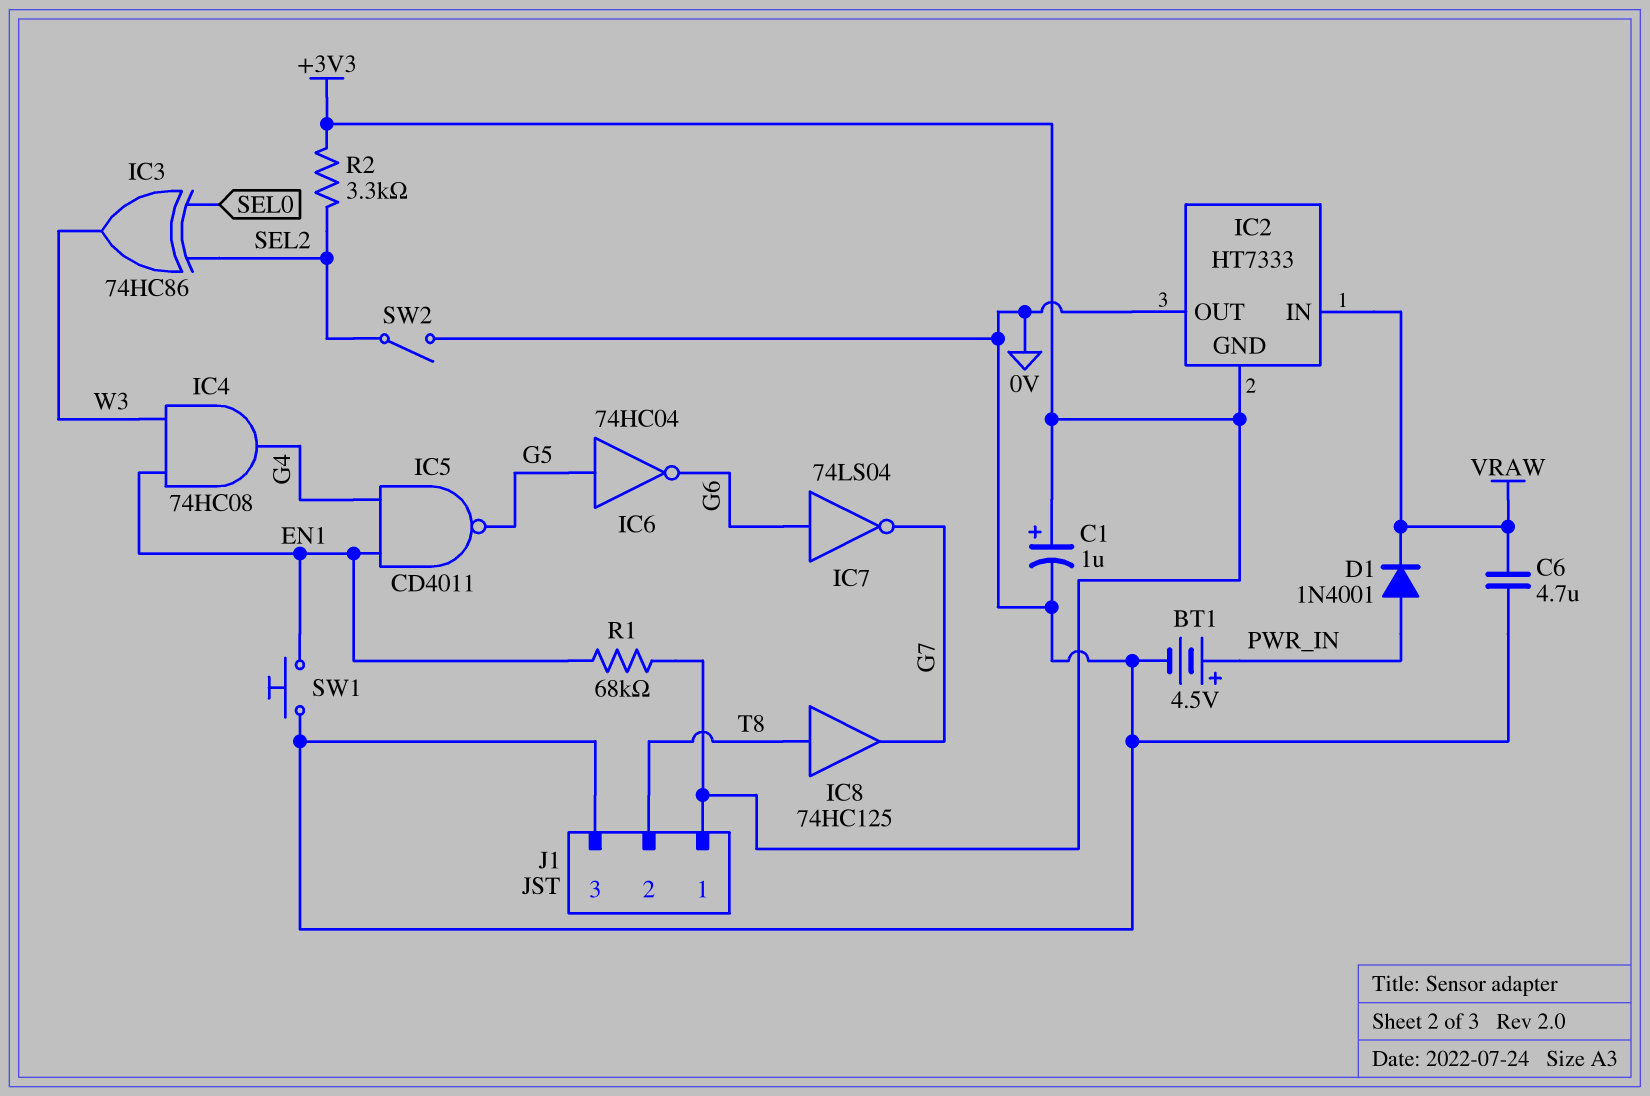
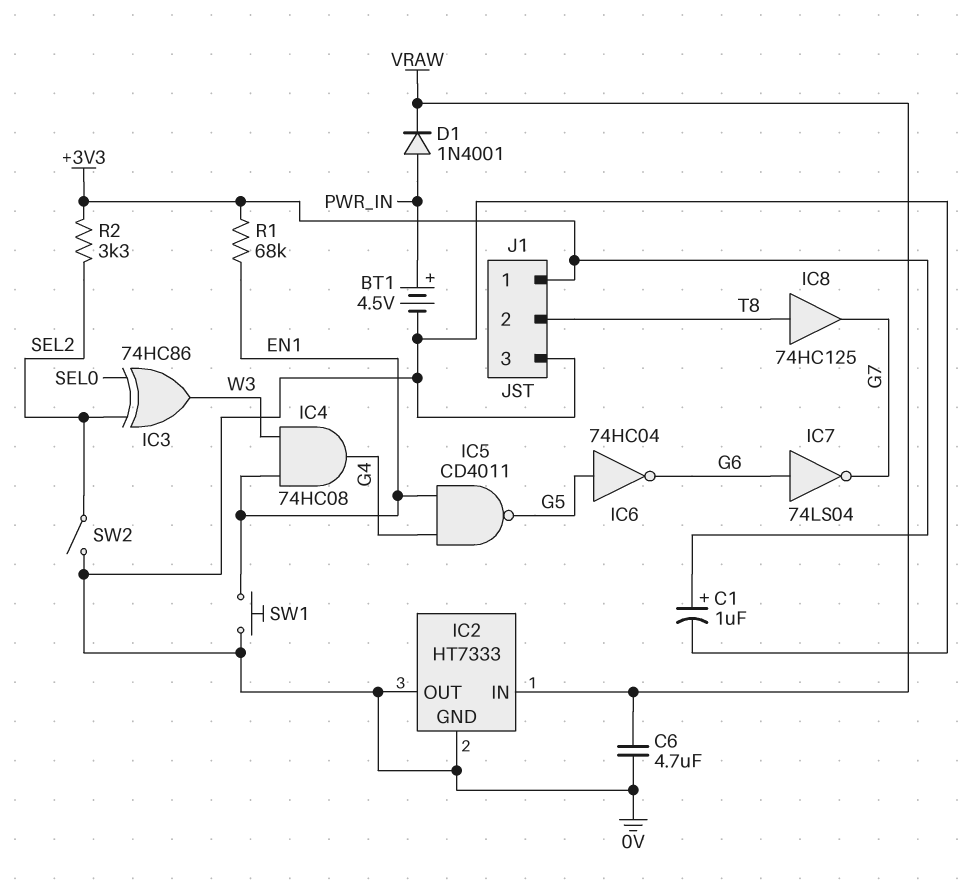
IC2 pin GND: +3V3 -> 0V

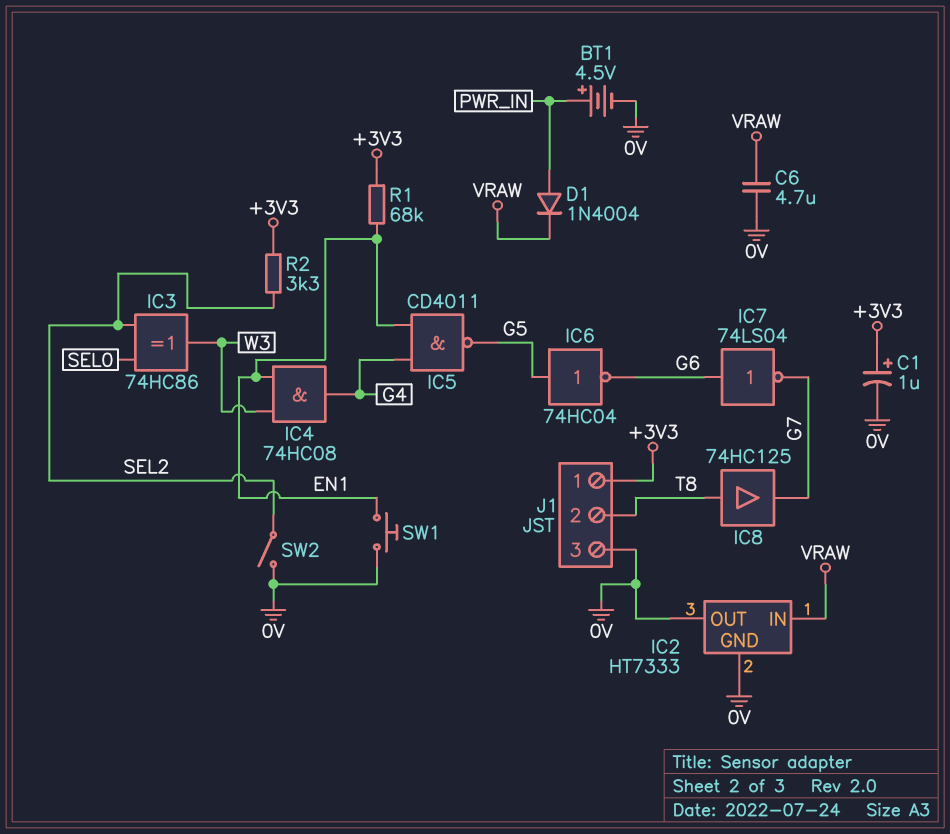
D1: diode 1N4001 (A PWR_IN, K VRAW) -> diode 1N4004 (A PWR_IN, K VRAW)

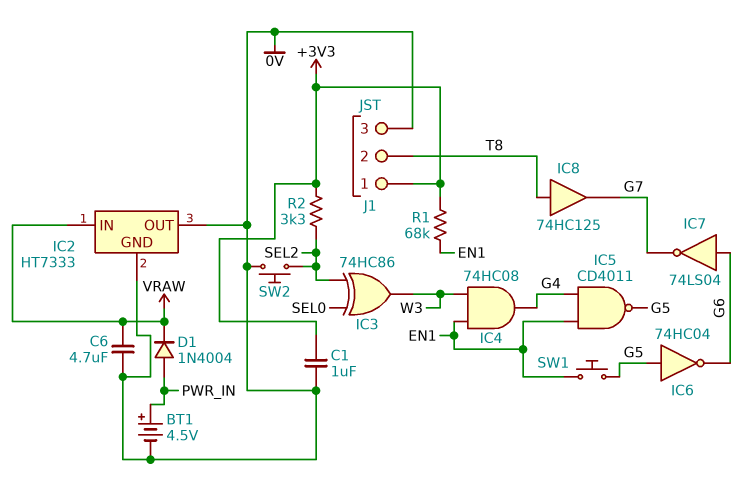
C1: 1uF (plus +3V3, minus 0V) -> 1uF (+3V3, 0V)
SW1: button (0V, EN1) -> button (EN1, G5)
SW2: switch (0V, SEL2) -> button (0V, SEL2)

